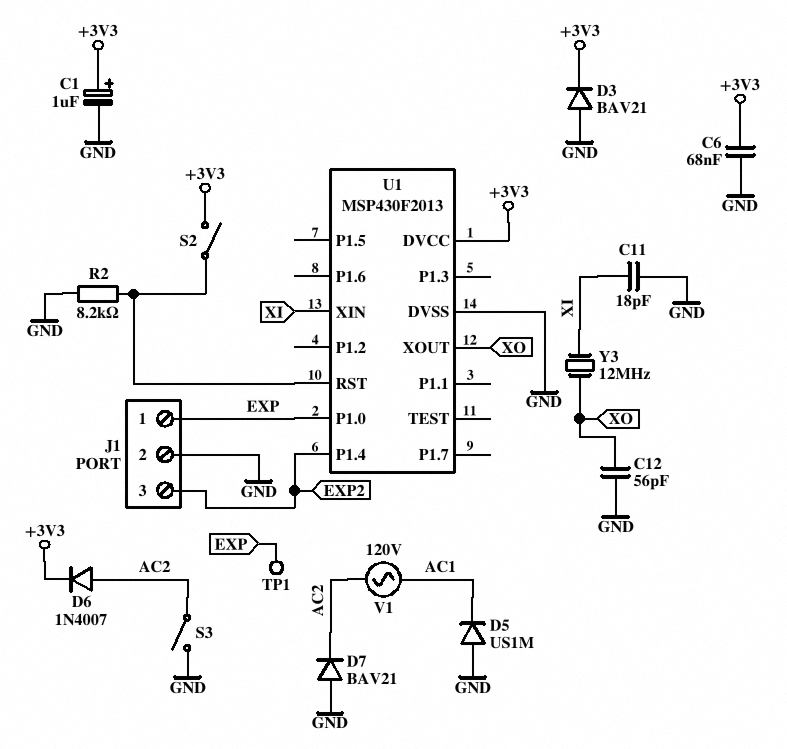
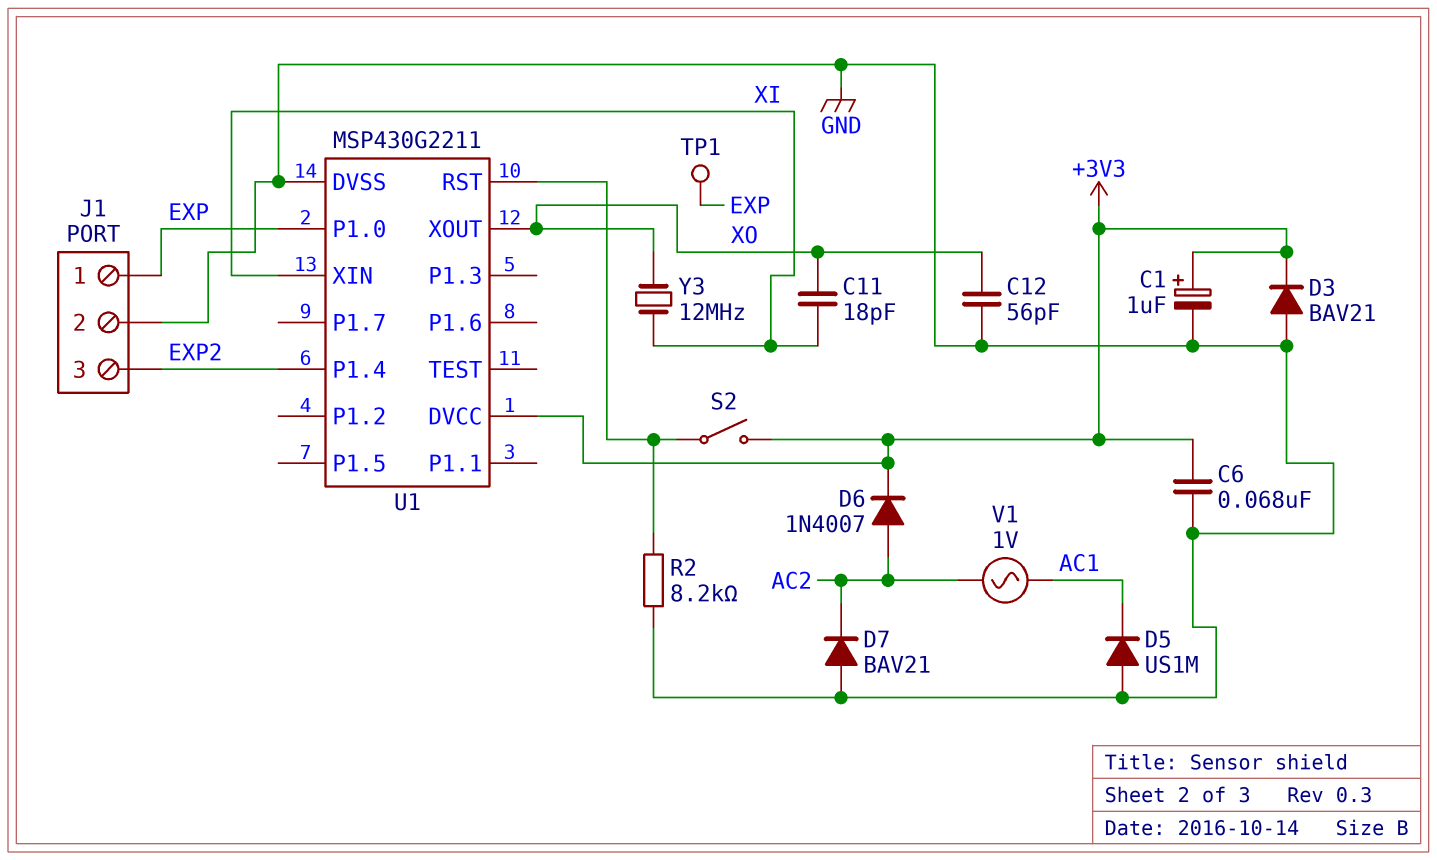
C11: 18pF (GND, XI) -> 18pF (XI, XO)
S3: switch (AC2, GND) -> none
U1: MSP430F2013 -> MSP430G2211
V1: AC 120V (AC1, AC2) -> AC 1V (AC1, AC2)

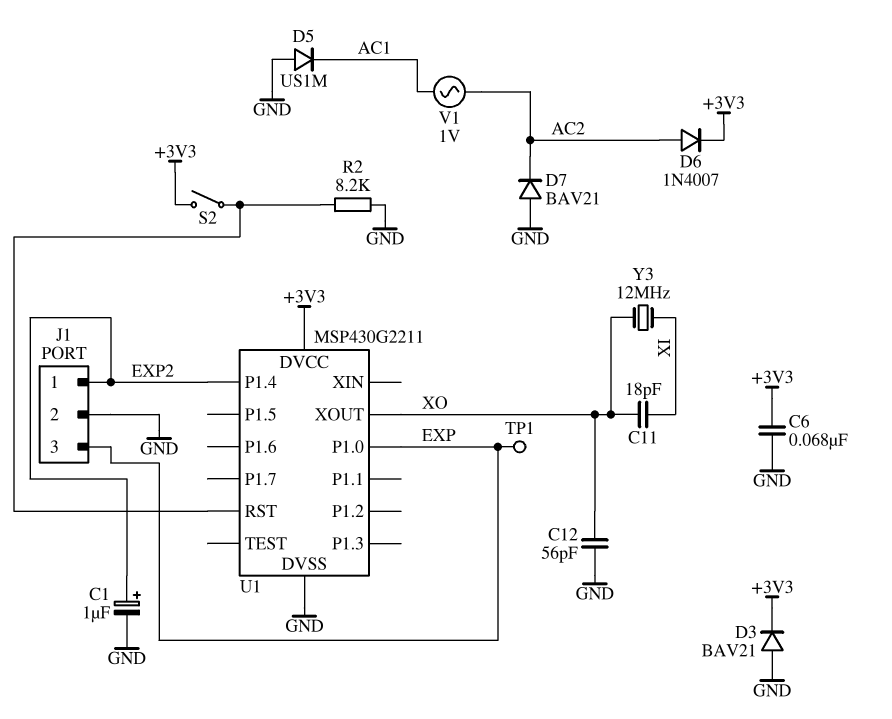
C1: 1uF (plus +3V3, minus GND) -> 1uF (plus EXP2, minus GND)
J1 pin 1: EXP -> EXP2
J1 pin 3: EXP2 -> EXP
U1 pin XIN: XI -> none

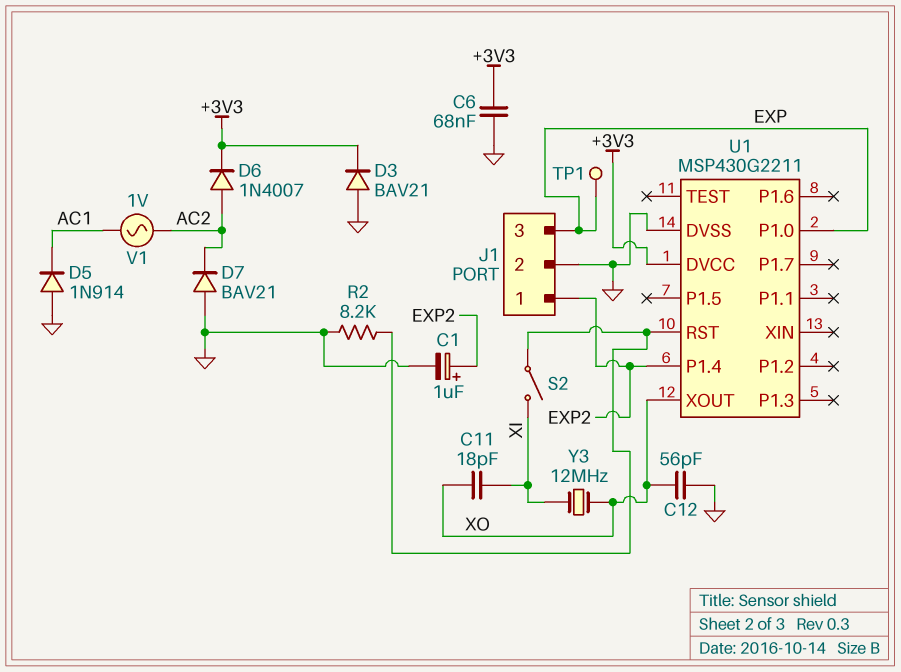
D5: diode US1M (A GND, K AC1) -> diode 1N914 (A GND, K AC1)
S2: switch (+3V3, U1/RST) -> switch (U1/RST, XI)

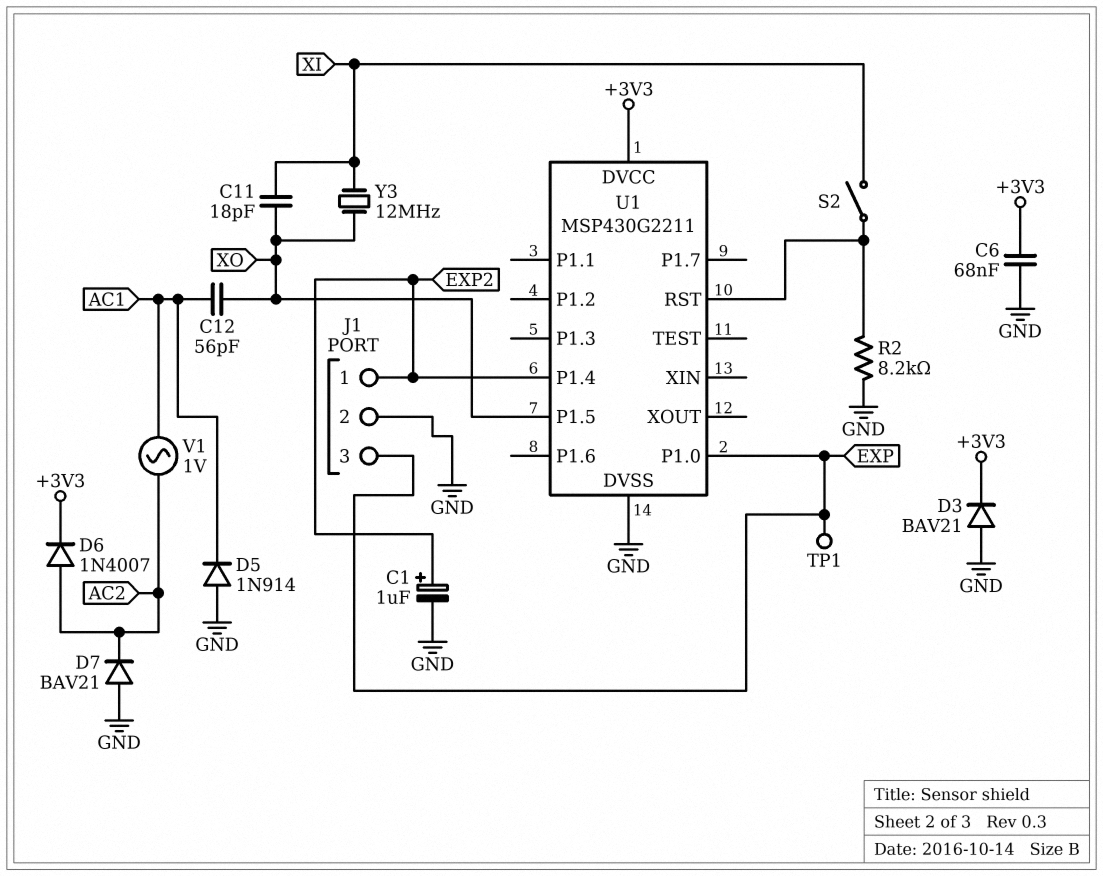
C12: 56pF (GND, XO) -> 56pF (AC1, XO)
U1 pin P1.5: none -> XO
U1 pin XOUT: XO -> none

